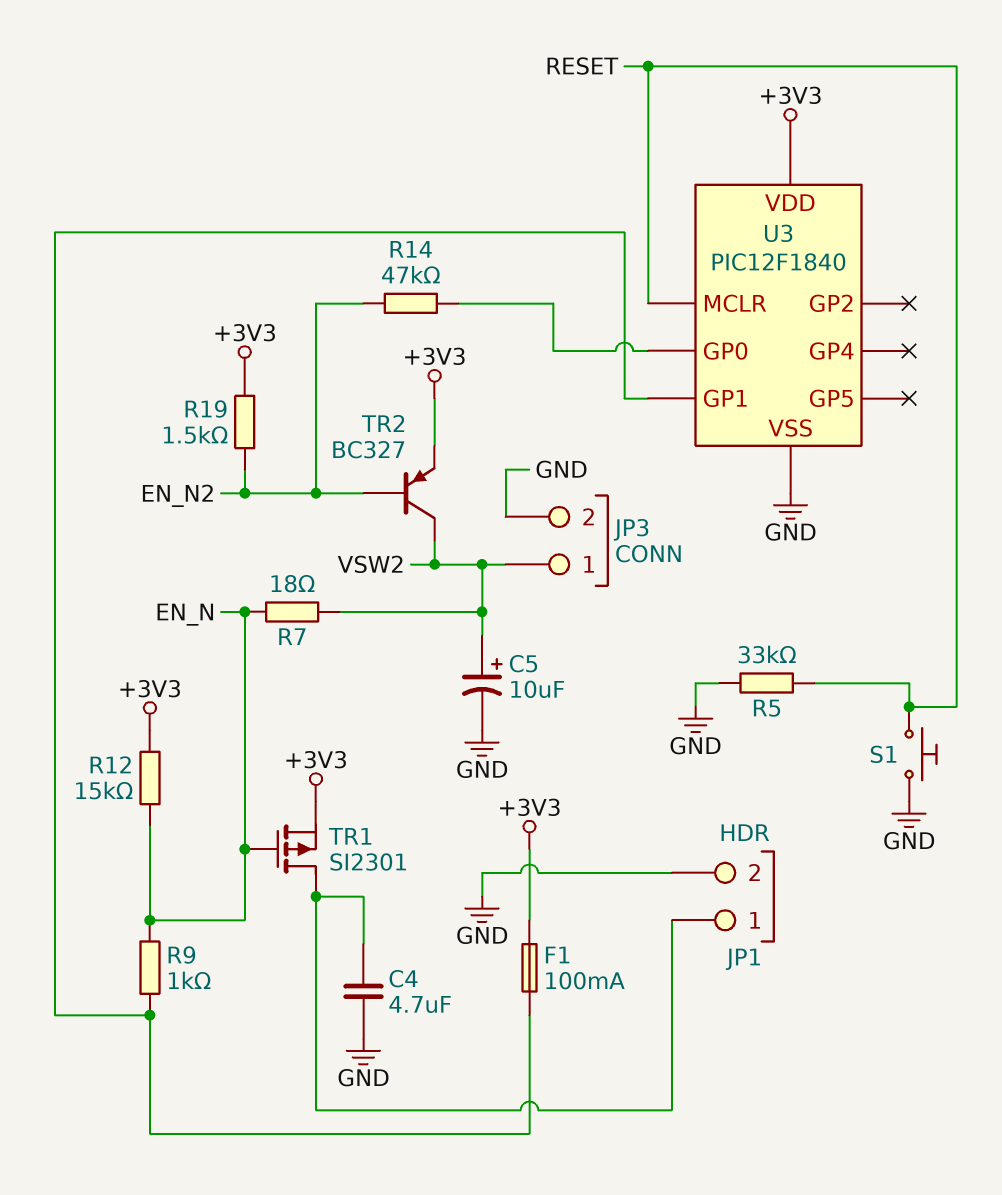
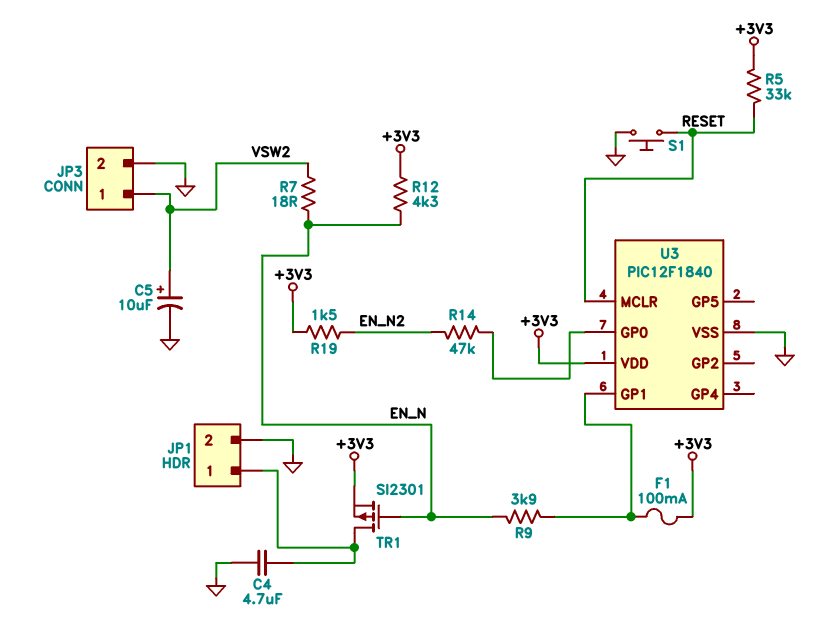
R5: 33k (GND, RESET) -> 33k (+3V3, RESET)
R9: 1k (EN_N, U3/GP1) -> 3.9k (EN_N, U3/GP1)
R12: 15k (+3V3, EN_N) -> 4.3k (+3V3, EN_N)
TR2: PNP BC327 (B EN_N2, C VSW2, E +3V3) -> none

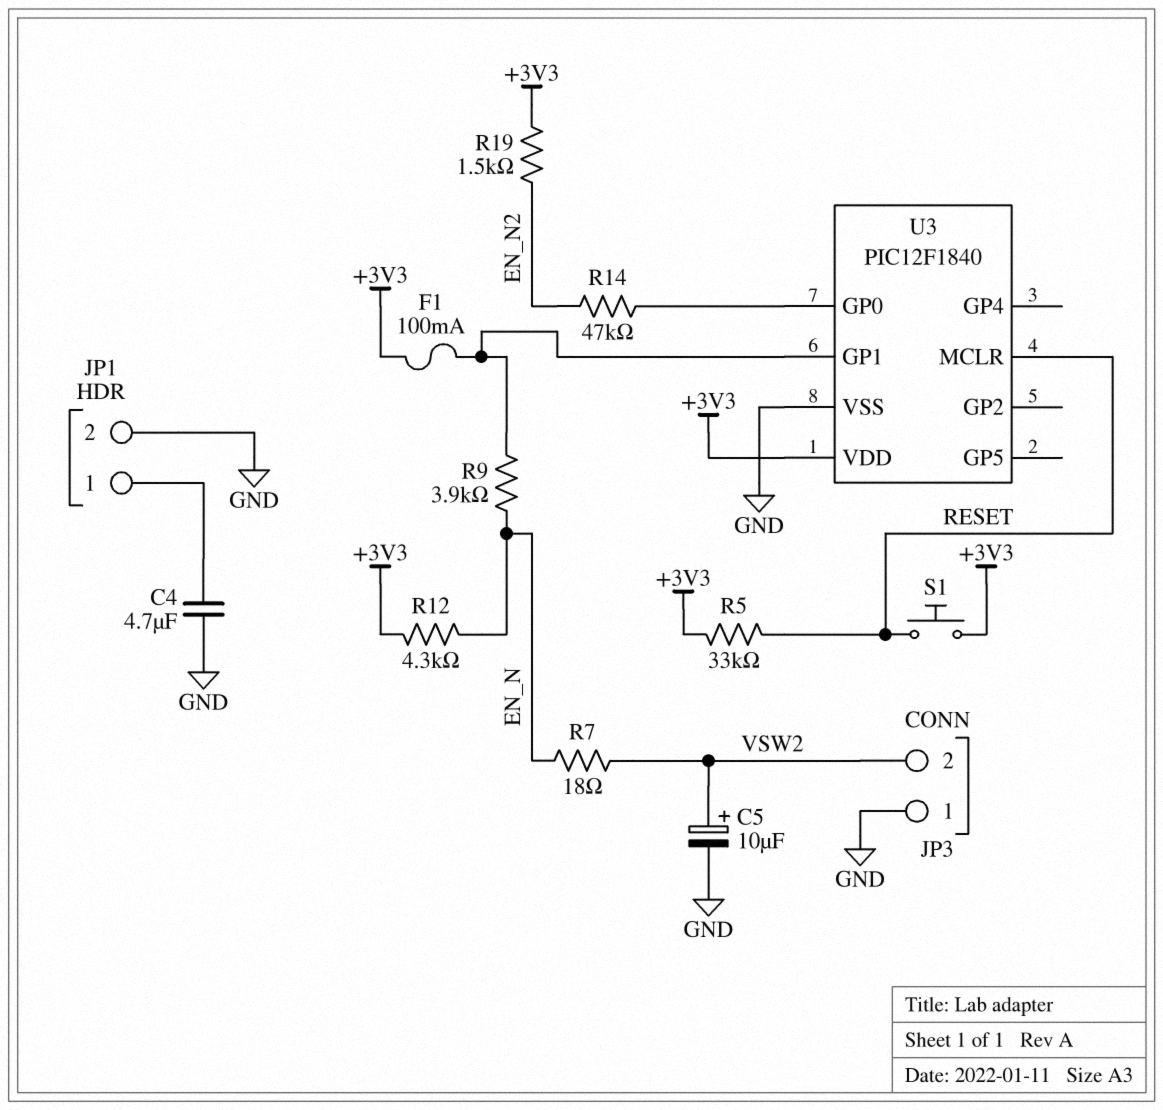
JP3 pin 1: VSW2 -> GND
JP3 pin 2: GND -> VSW2
S1: button (GND, RESET) -> button (+3V3, RESET)
TR1: PMOS SI2301 (G EN_N, D JP1/1, S +3V3) -> none

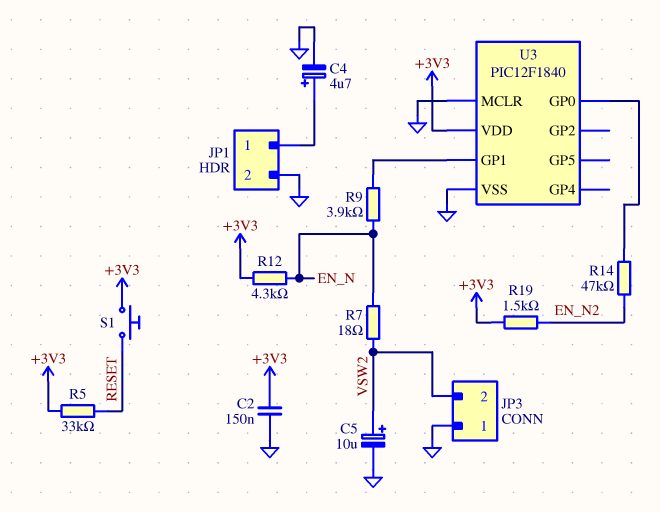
C2: none -> 150nF (+3V3, GND)
C4: 4.7uF (GND, JP1/1) -> 4.7uF (plus JP1/1, minus GND)
F1: 100mA (+3V3, U3/GP1) -> none
U3 pin MCLR: RESET -> GND

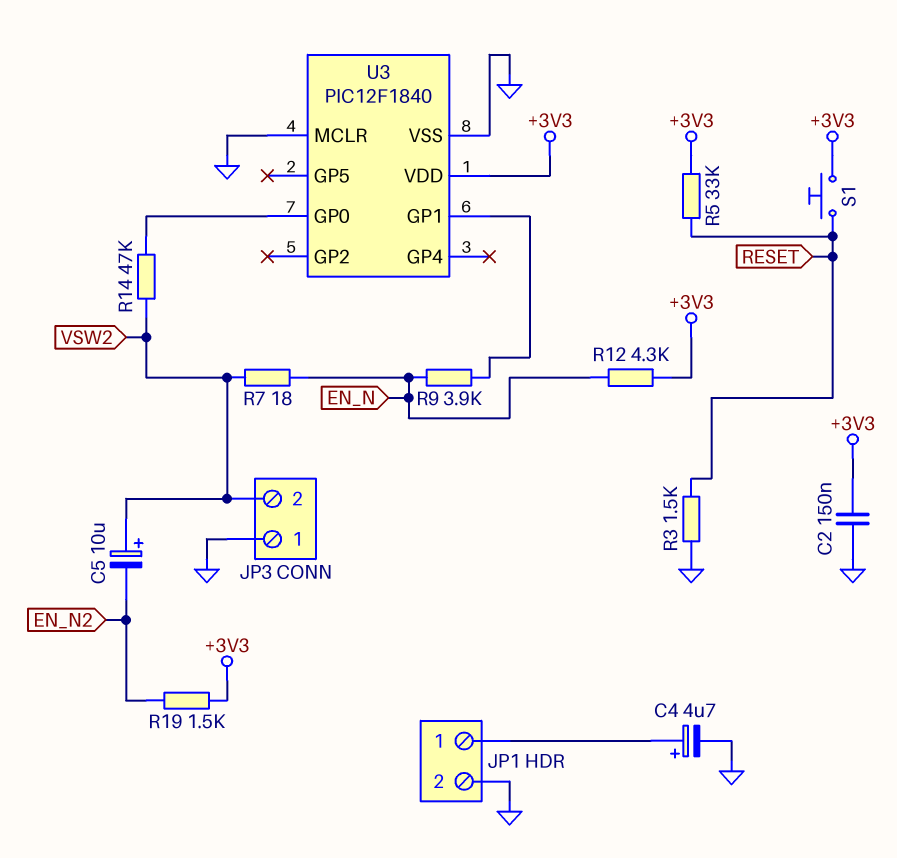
C5: 10uF (plus VSW2, minus GND) -> 10uF (plus VSW2, minus EN_N2)
R3: none -> 1.5k (GND, RESET)
R14: 47k (EN_N2, U3/GP0) -> 47k (U3/GP0, VSW2)

